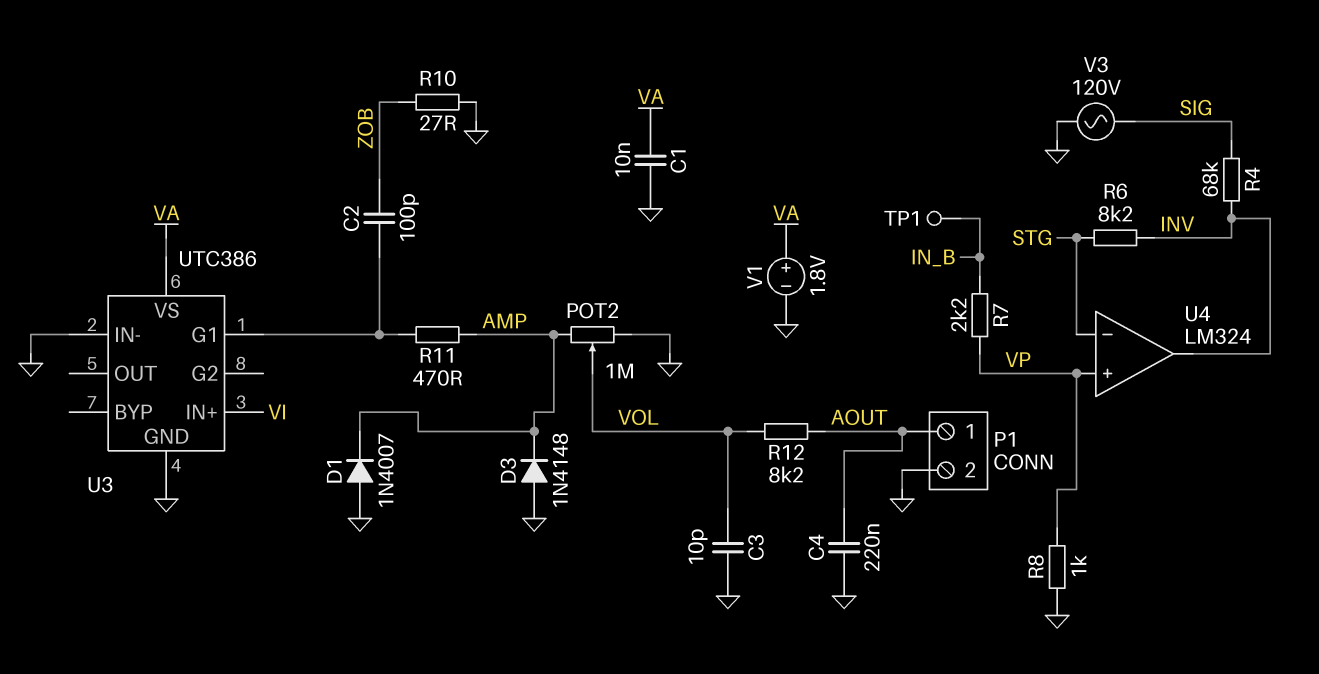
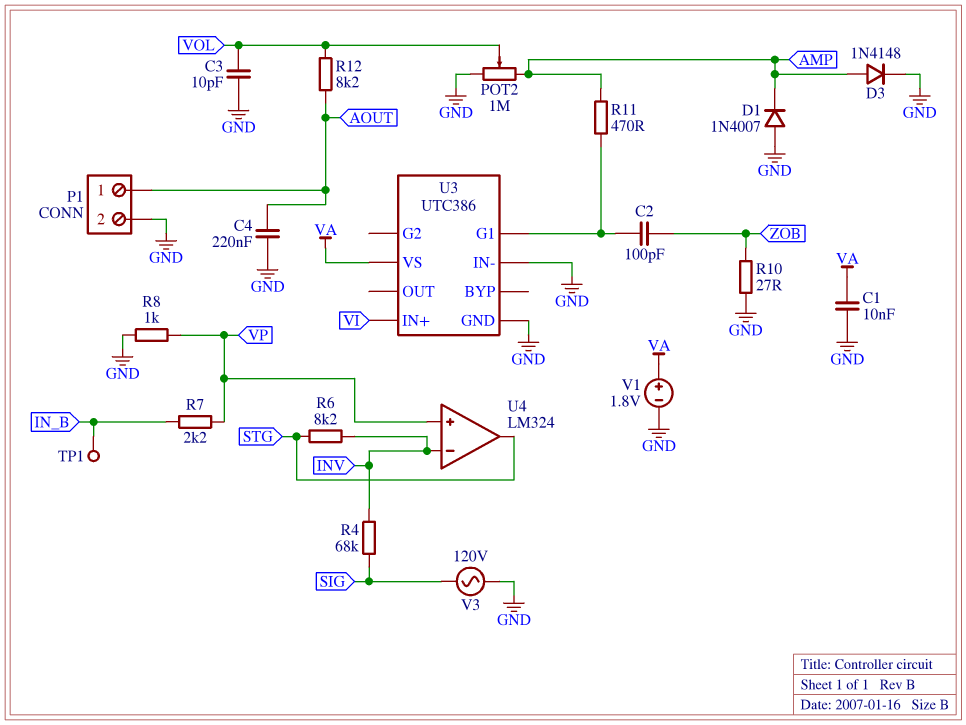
D3: diode 1N4148 (A GND, K AMP) -> diode 1N4148 (A AMP, K GND)
U4 pin in-: STG -> INV
U4 pin out: INV -> STG

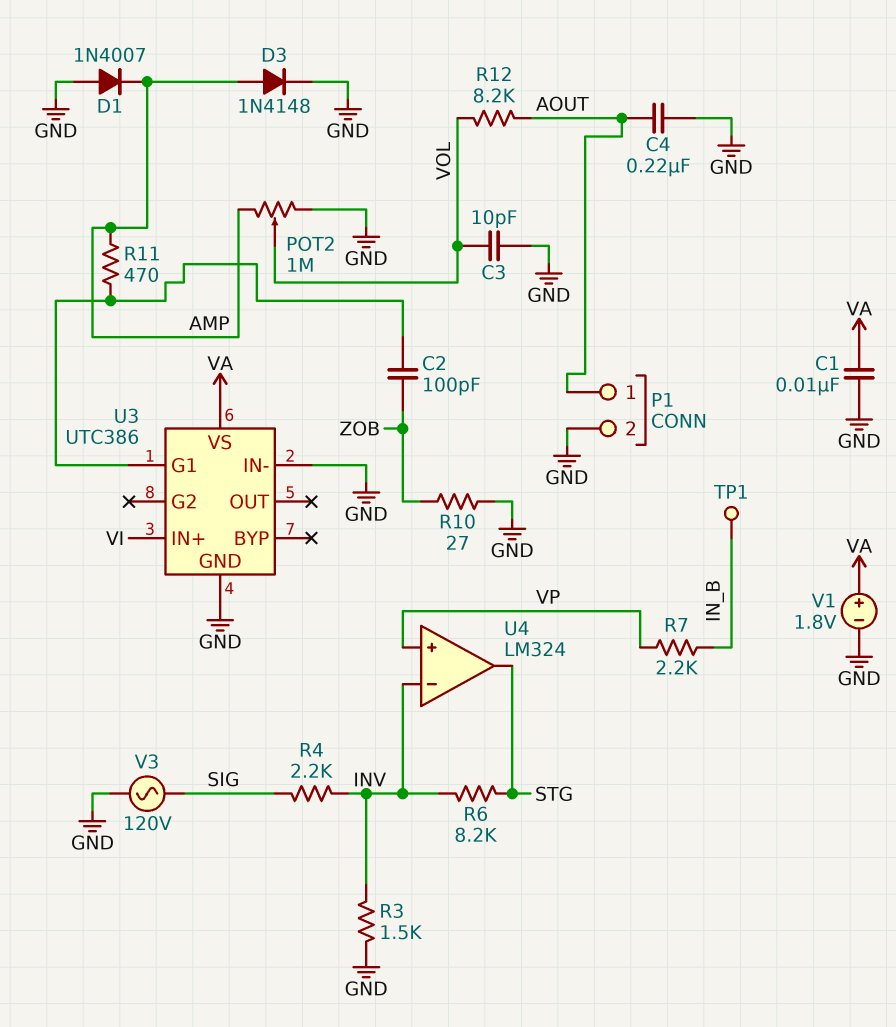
R3: none -> 1.5k (GND, INV)
R4: 68k (INV, SIG) -> 2.2k (INV, SIG)
R8: 1k (GND, VP) -> none

